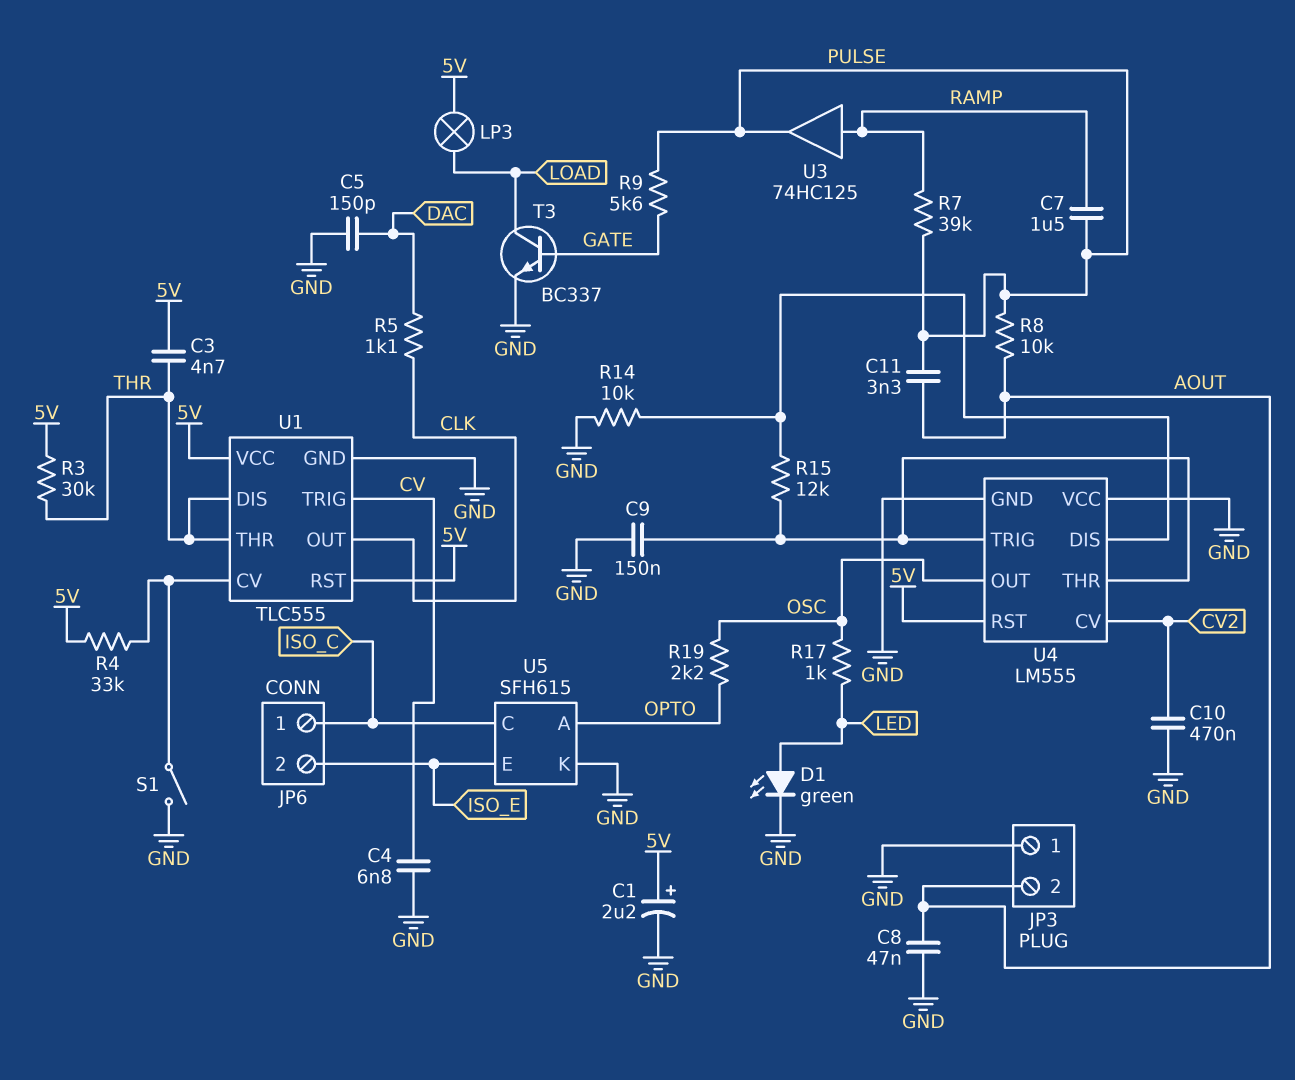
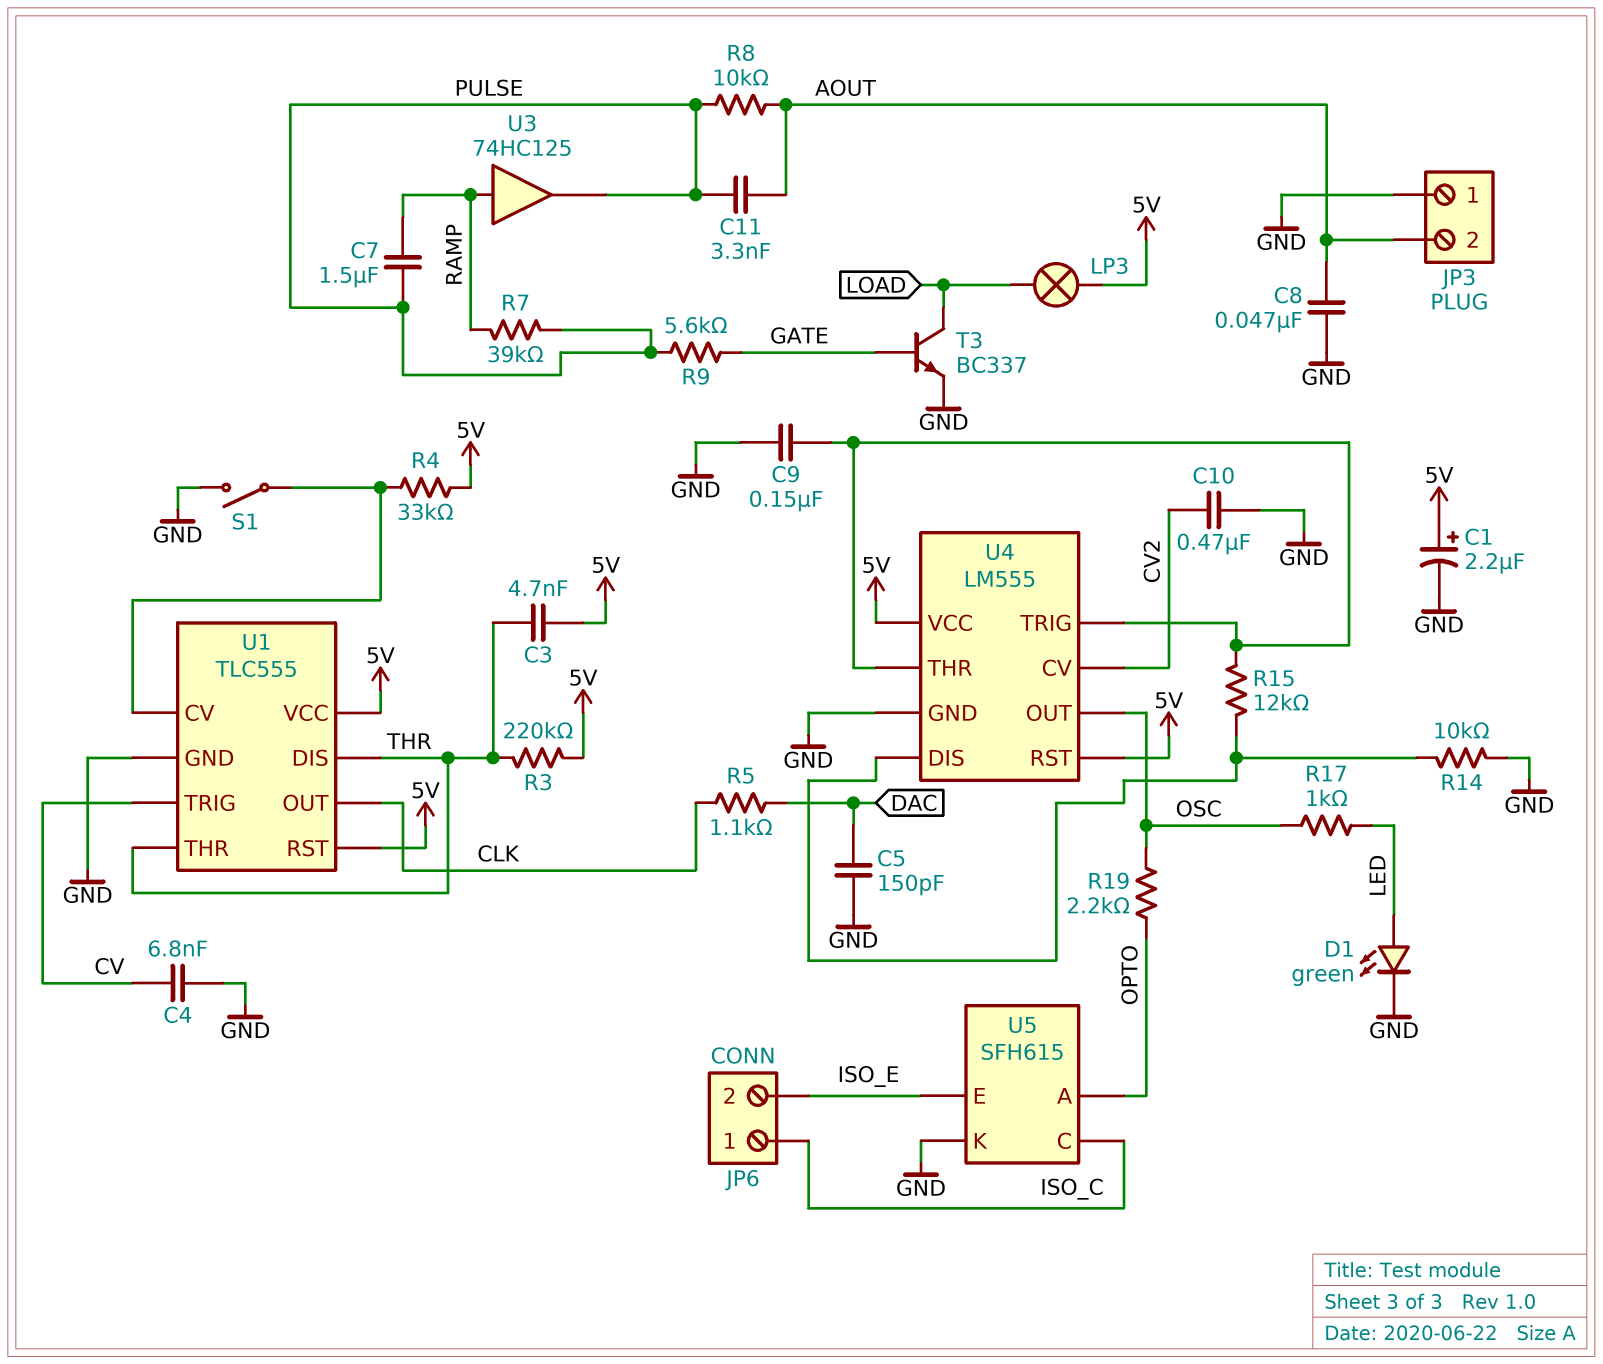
R3: 30k (5V, THR) -> 220k (5V, THR)
U4 pin VCC: GND -> 5V

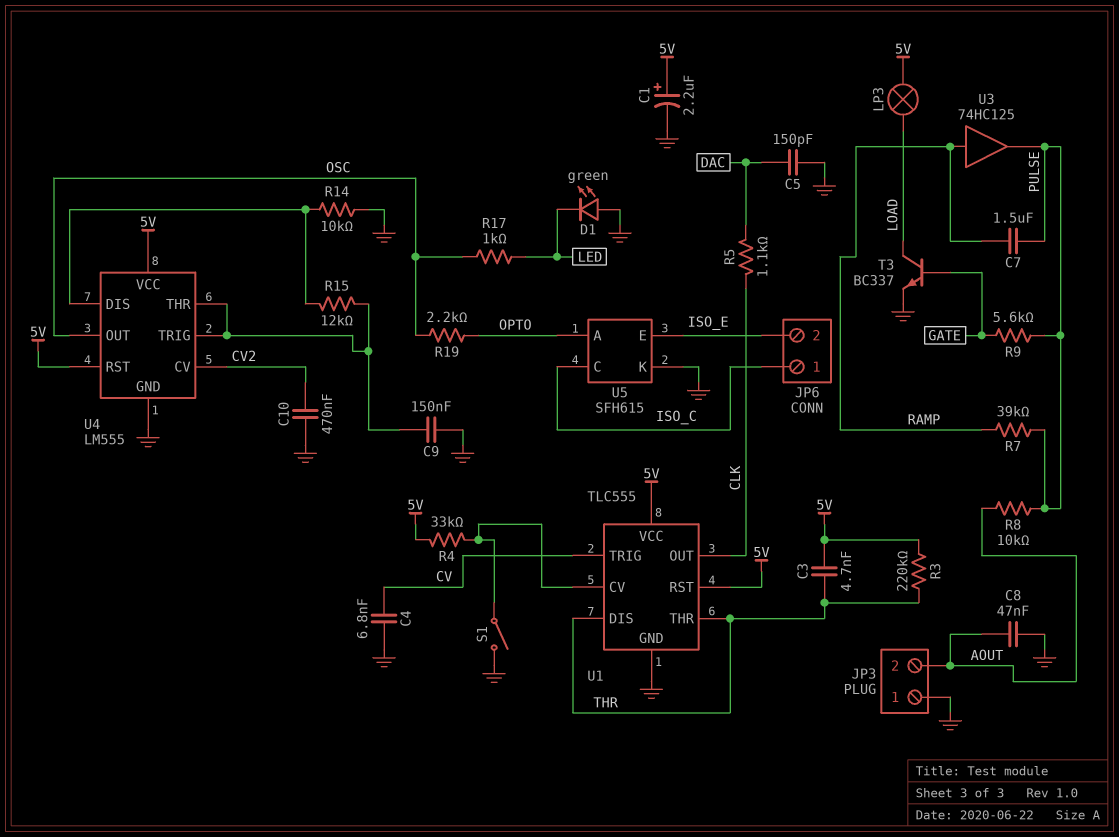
C11: 3.3nF (AOUT, PULSE) -> none
D1: LED green (A LED, K GND) -> LED green (A GND, K LED)

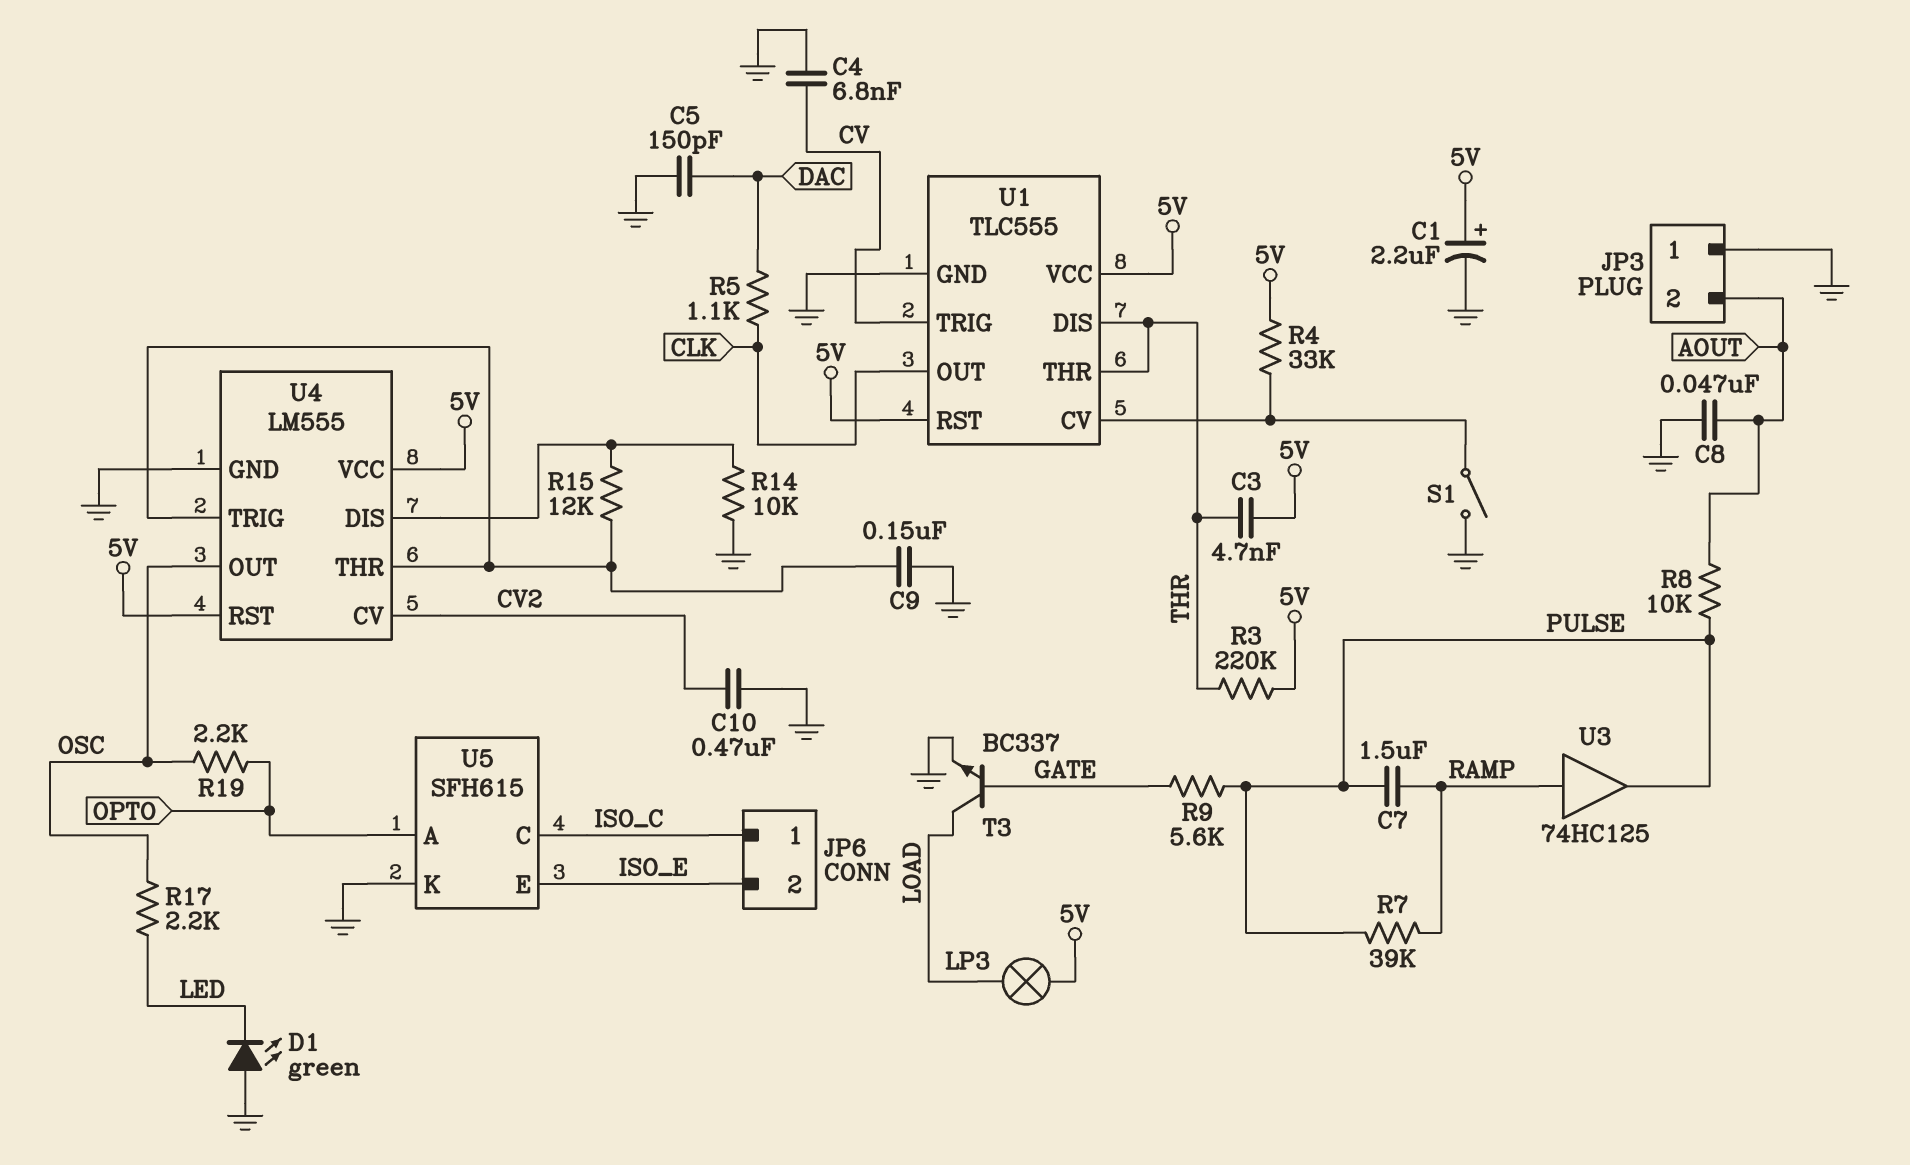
R17: 1k (LED, OSC) -> 2.2k (LED, OSC)

